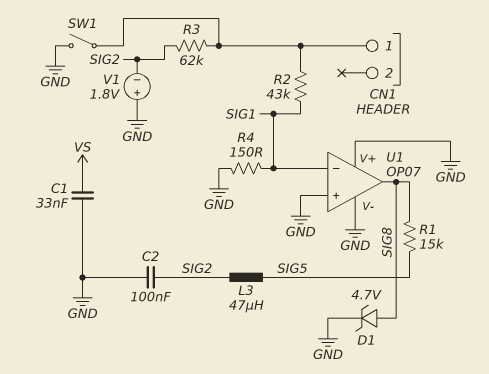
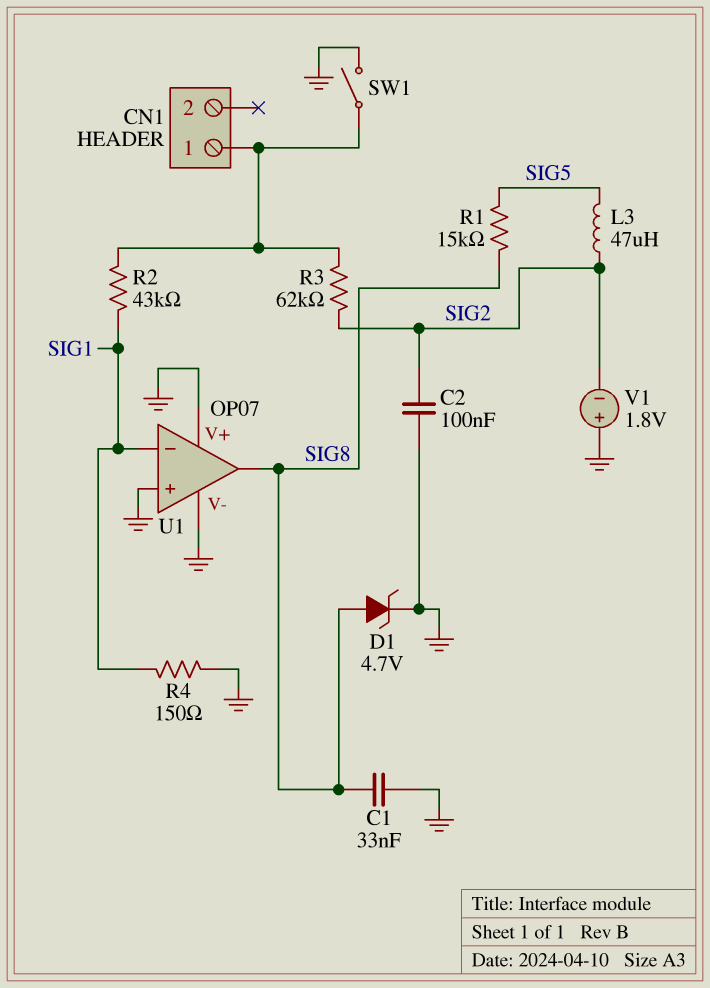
C1: 33nF (GND, VS) -> 33nF (GND, SIG8)

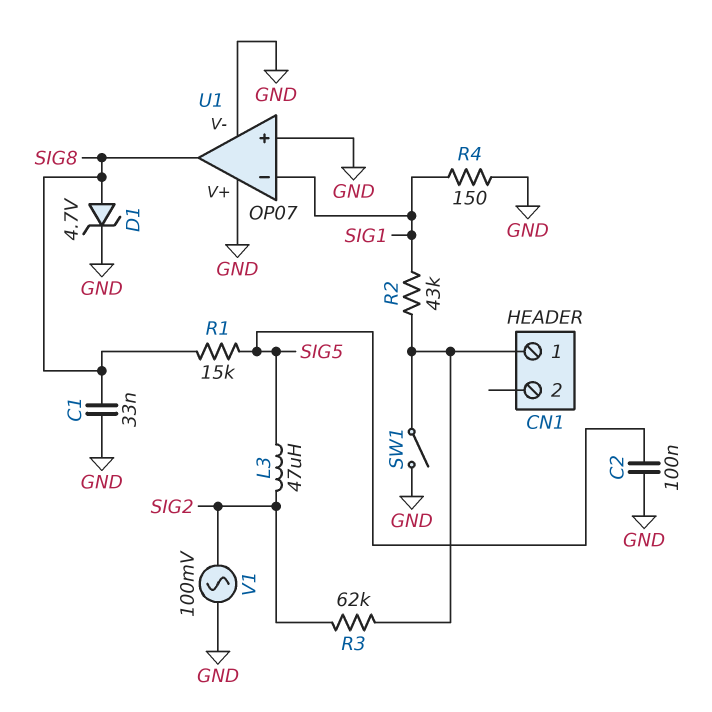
C2: 100nF (GND, SIG2) -> 100nF (GND, SIG5)
V1: 1.8V (plus GND, minus SIG2) -> AC 100mV (GND, SIG2)

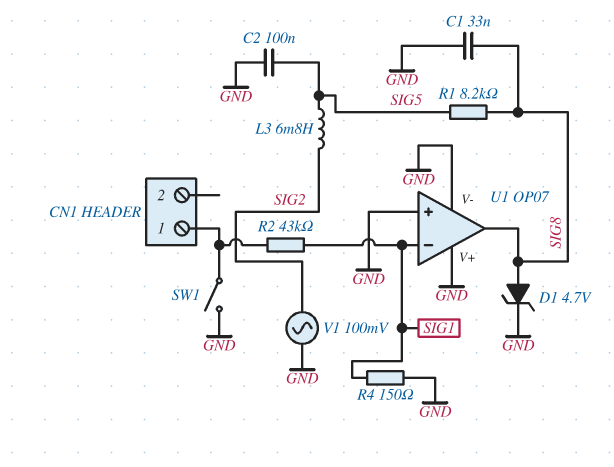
L3: 47uH (SIG2, SIG5) -> 6.8mH (SIG2, SIG5)
R1: 15k (SIG5, SIG8) -> 8.2k (SIG5, SIG8)
R3: 62k (CN1/1, SIG2) -> none

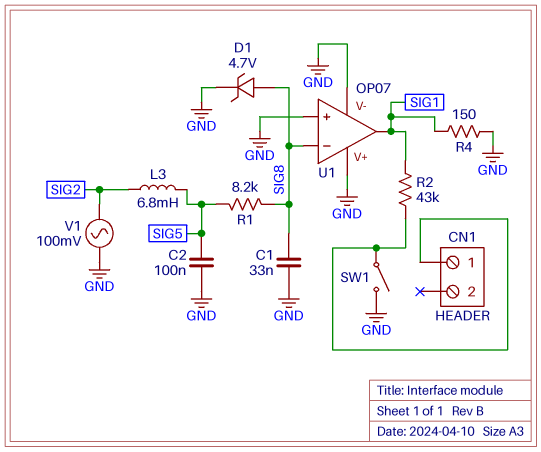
U1 pin in-: SIG1 -> SIG8
U1 pin out: SIG8 -> SIG1

